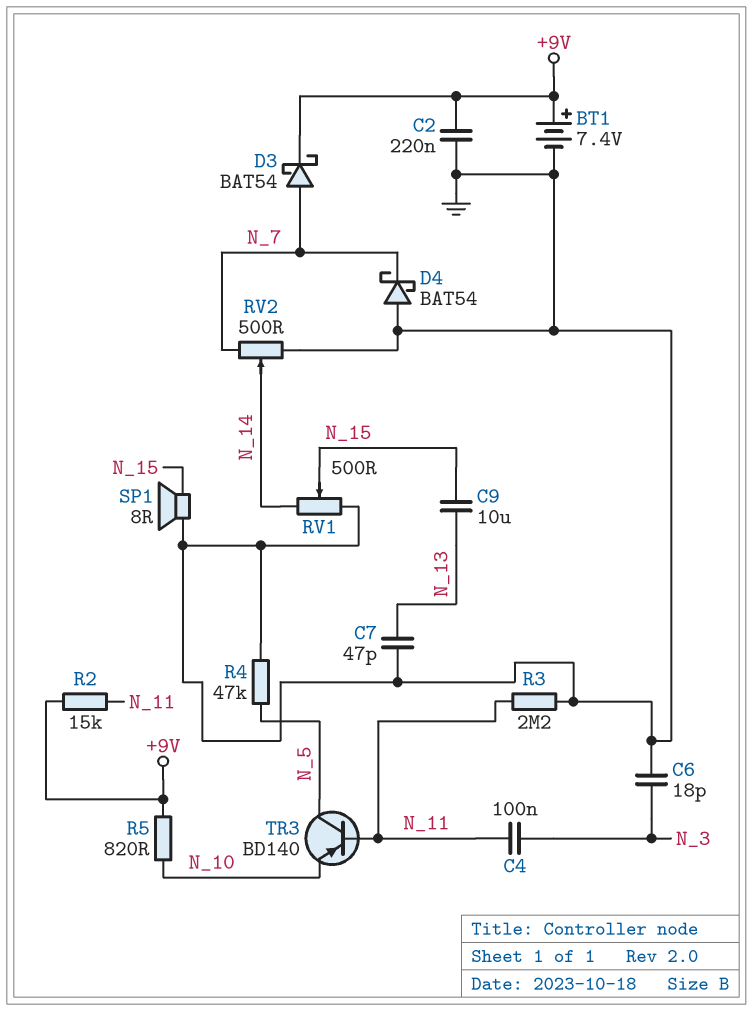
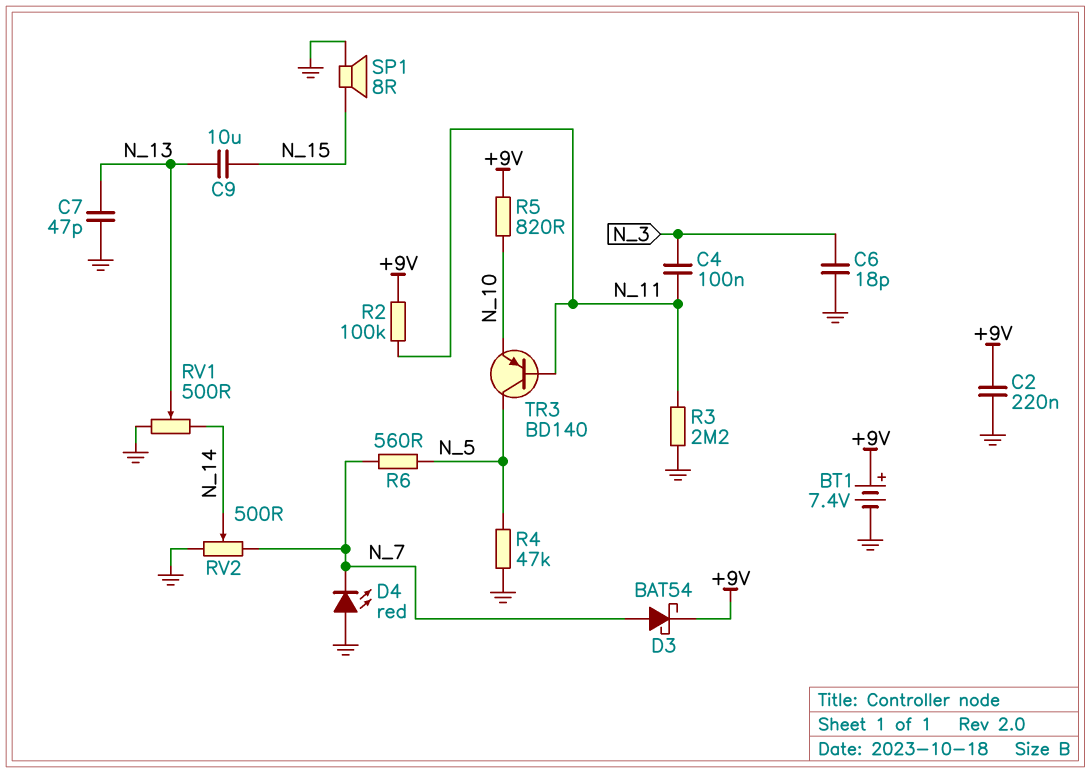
D4: schottky BAT54 (A GND, K N_7) -> LED red (A GND, K N_7)
R2: 15k (+9V, N_11) -> 100k (+9V, N_11)
R6: none -> 560 (N_5, N_7)
RV1: 500 (GND, N_14, wiper N_15) -> 500 (GND, N_14, wiper N_13)

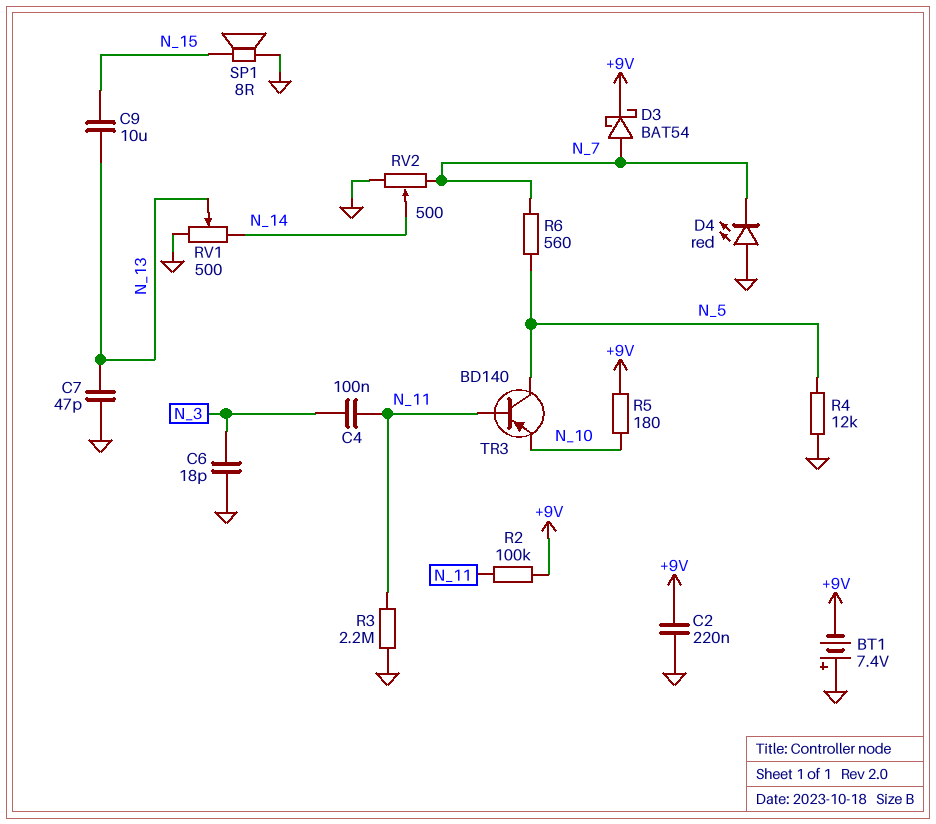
BT1: 7.4V (plus +9V, minus GND) -> 7.4V (plus GND, minus +9V)
R4: 47k (GND, N_5) -> 12k (GND, N_5)
R5: 820 (+9V, N_10) -> 180 (+9V, N_10)

